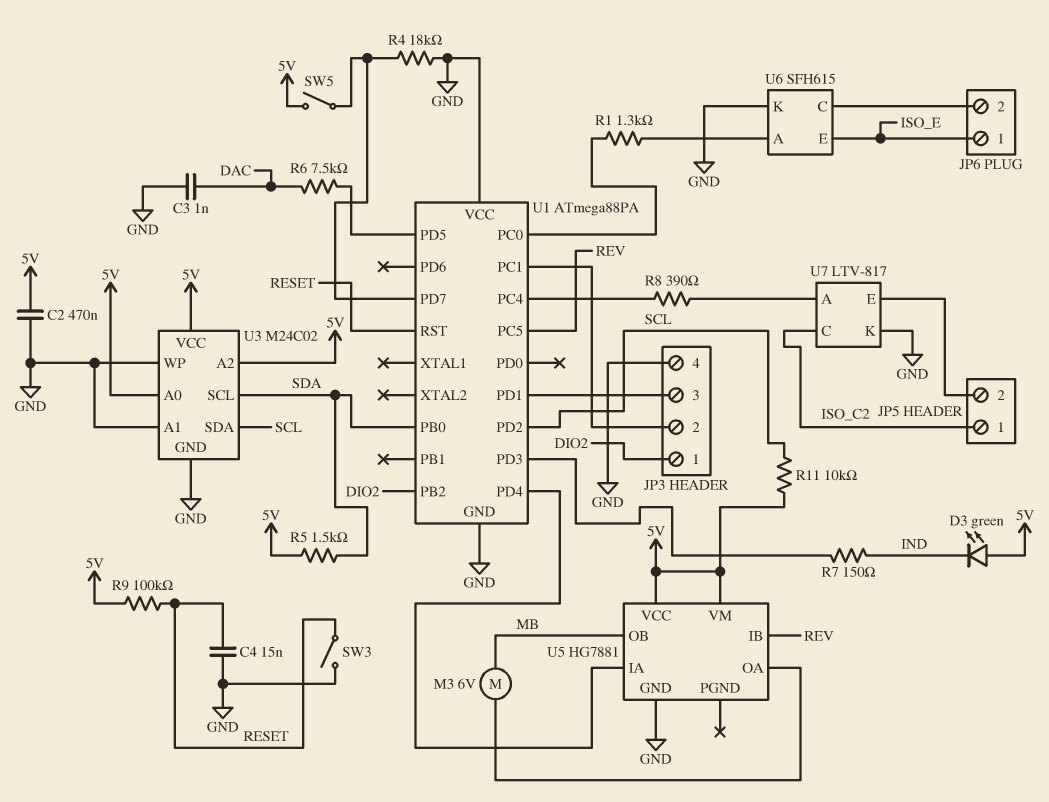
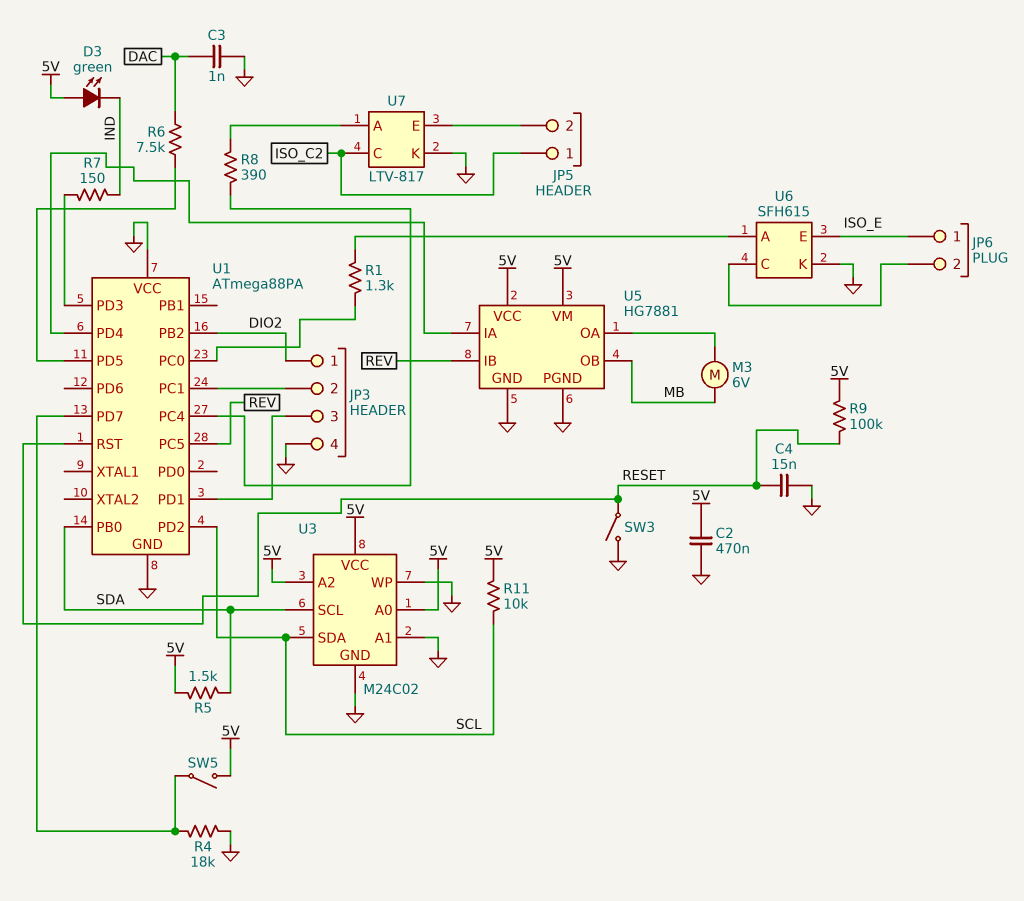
U5 pin PGND: none -> GND

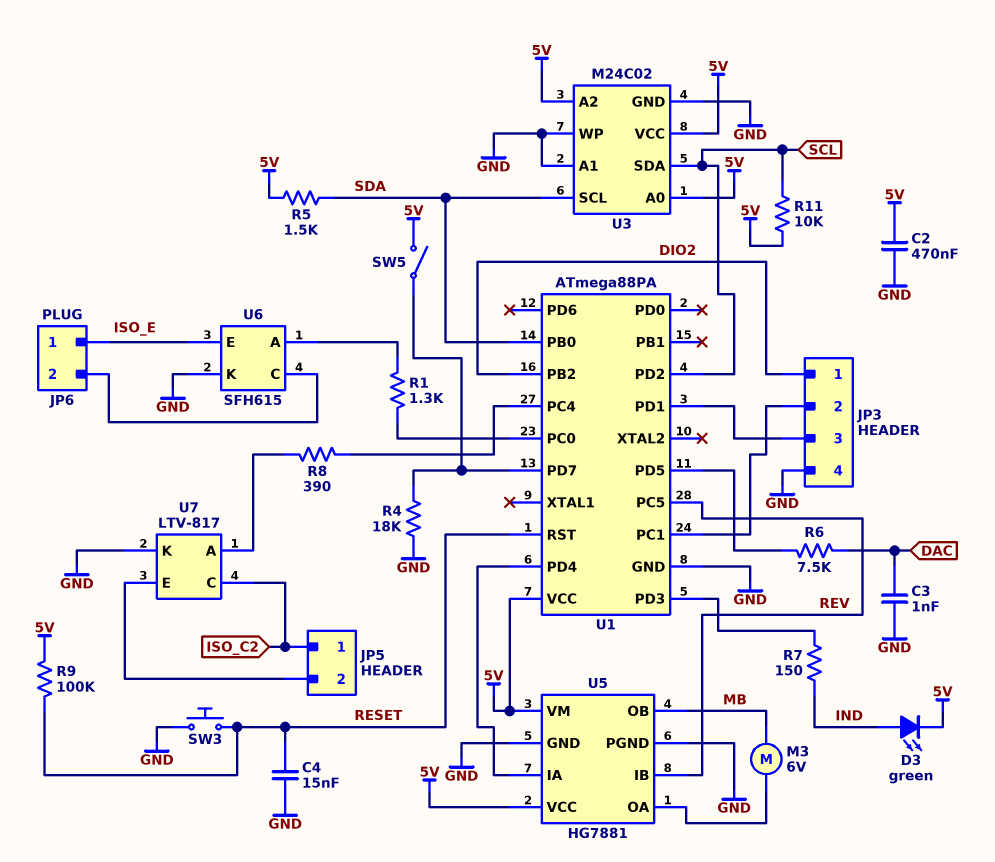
D3: LED green (A 5V, K IND) -> LED green (A IND, K 5V)
SW3: switch (GND, RESET) -> button (GND, RESET)
U1 pin VCC: GND -> 5V

